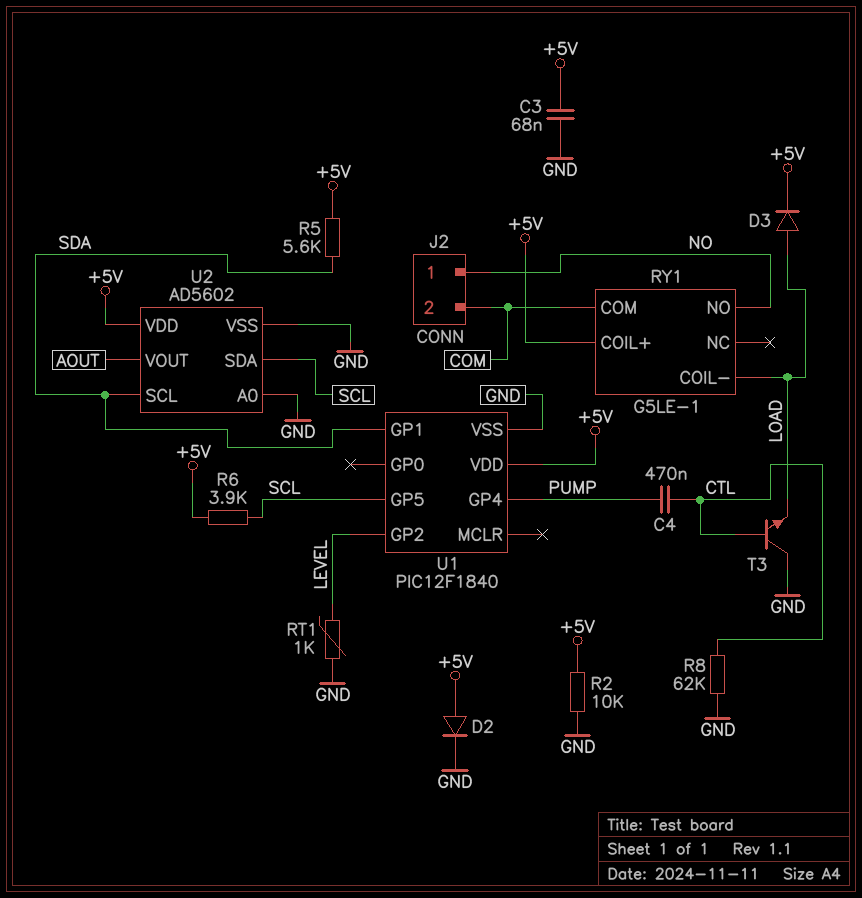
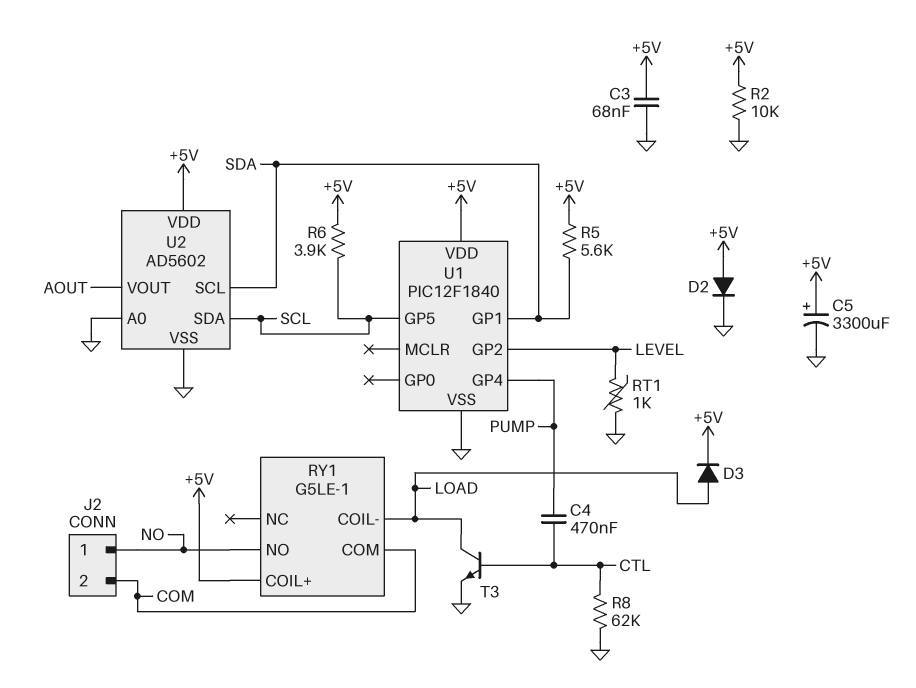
C5: none -> 3300uF (plus +5V, minus GND)
T3: NPN (B CTL, C GND, E LOAD) -> NPN (B CTL, C LOAD, E GND)

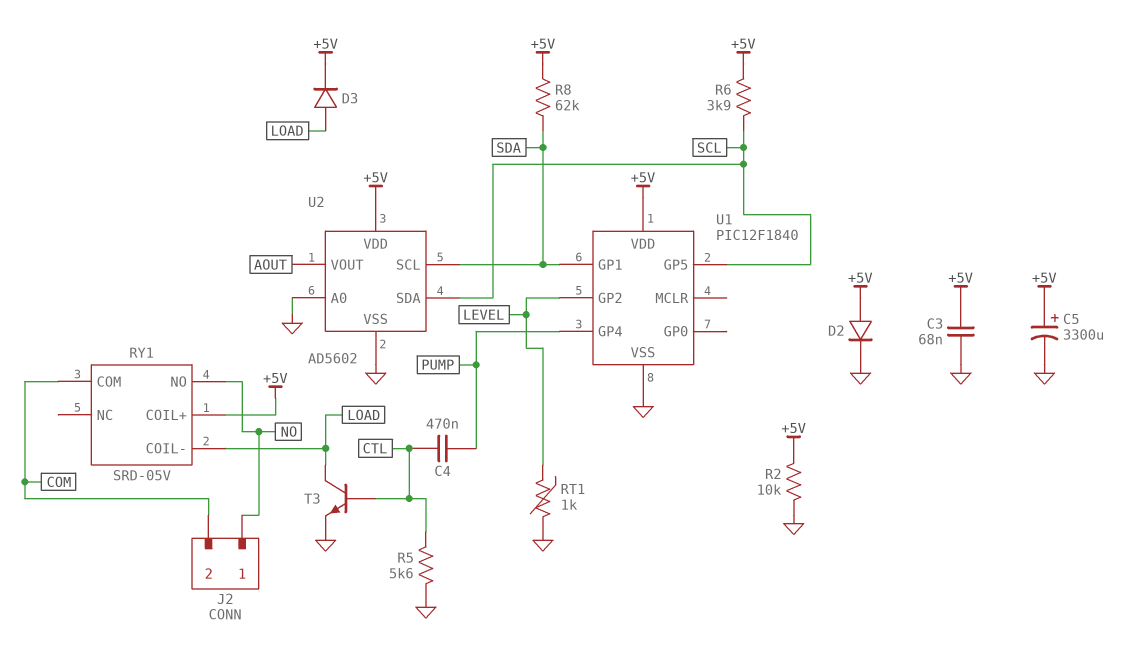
R5: 5.6k (+5V, SDA) -> 5.6k (CTL, GND)
R8: 62k (CTL, GND) -> 62k (+5V, SDA)
RY1: G5LE-1 -> SRD-05V

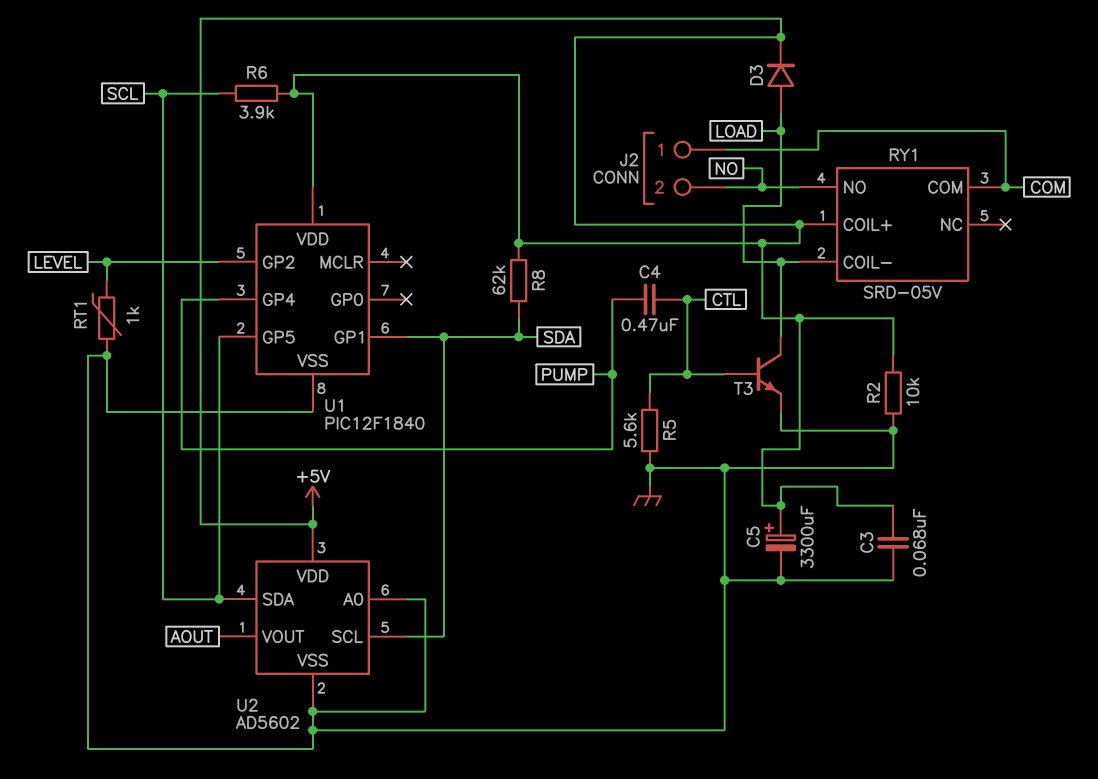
D2: diode (A +5V, K GND) -> none
J2 pin 1: NO -> COM
J2 pin 2: COM -> NO

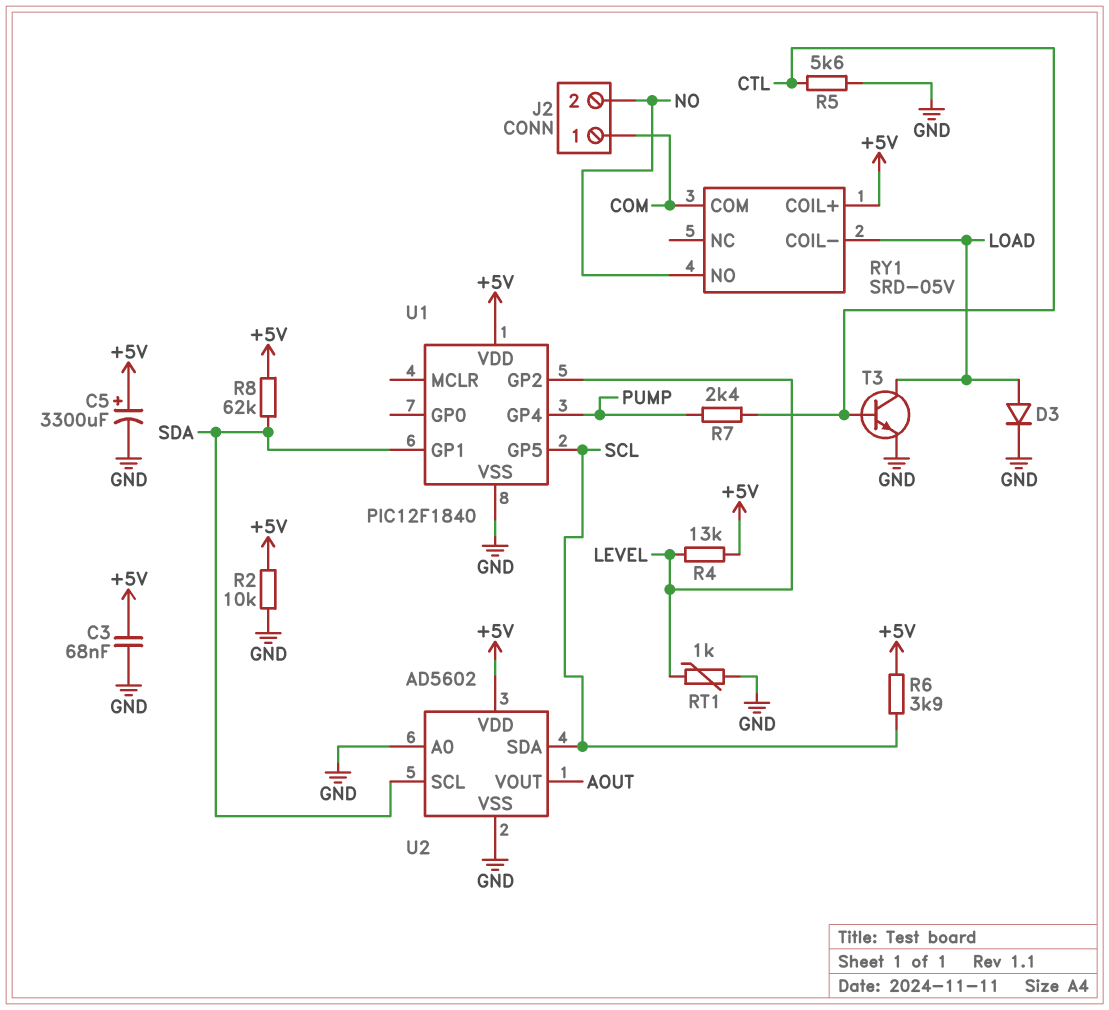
C4: 470nF (CTL, PUMP) -> none
D3: diode (A LOAD, K +5V) -> diode (A LOAD, K GND)
R4: none -> 13k (+5V, LEVEL)
R7: none -> 2.4k (CTL, PUMP)

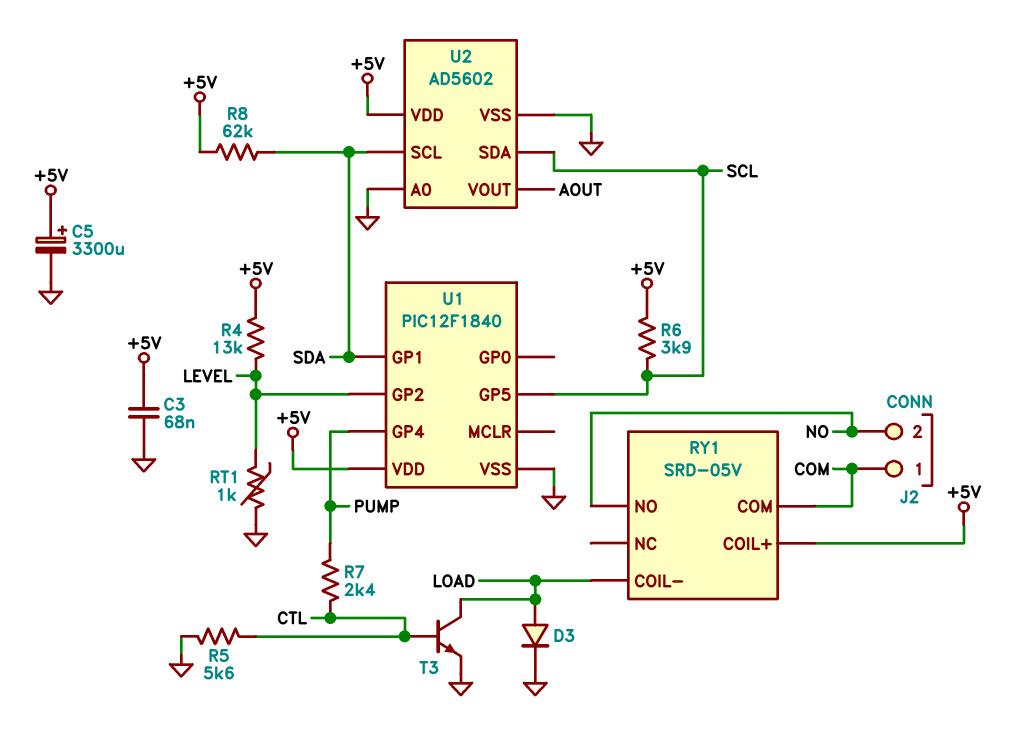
R2: 10k (+5V, GND) -> none

